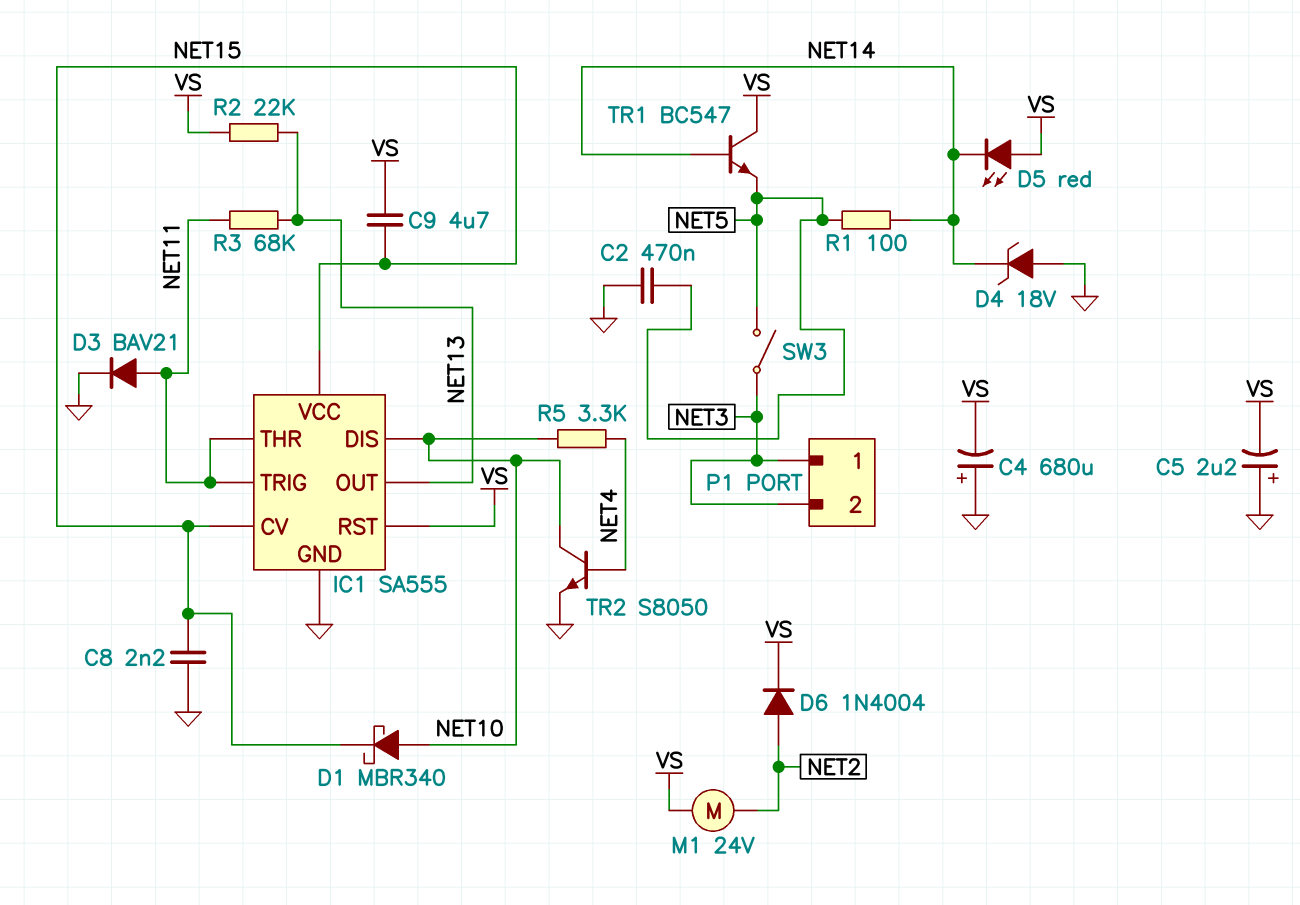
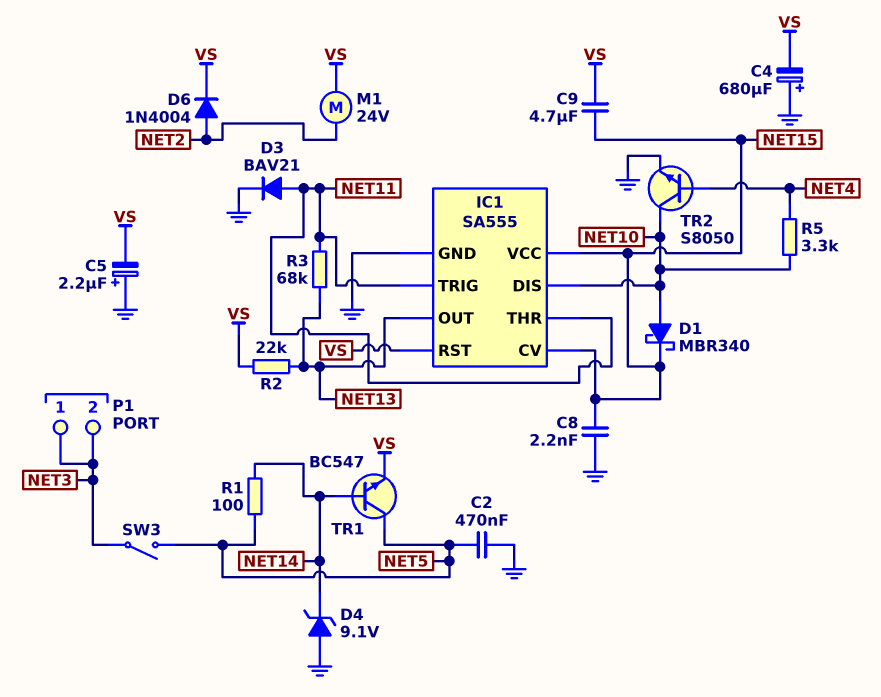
D4: zener 18V (A GND, K NET14) -> zener 9.1V (A GND, K NET14)
D5: LED red (A VS, K NET14) -> none
TR1: NPN BC547 (B NET14, C VS, E NET5) -> NPN BC547 (B NET14, C NET5, E VS)

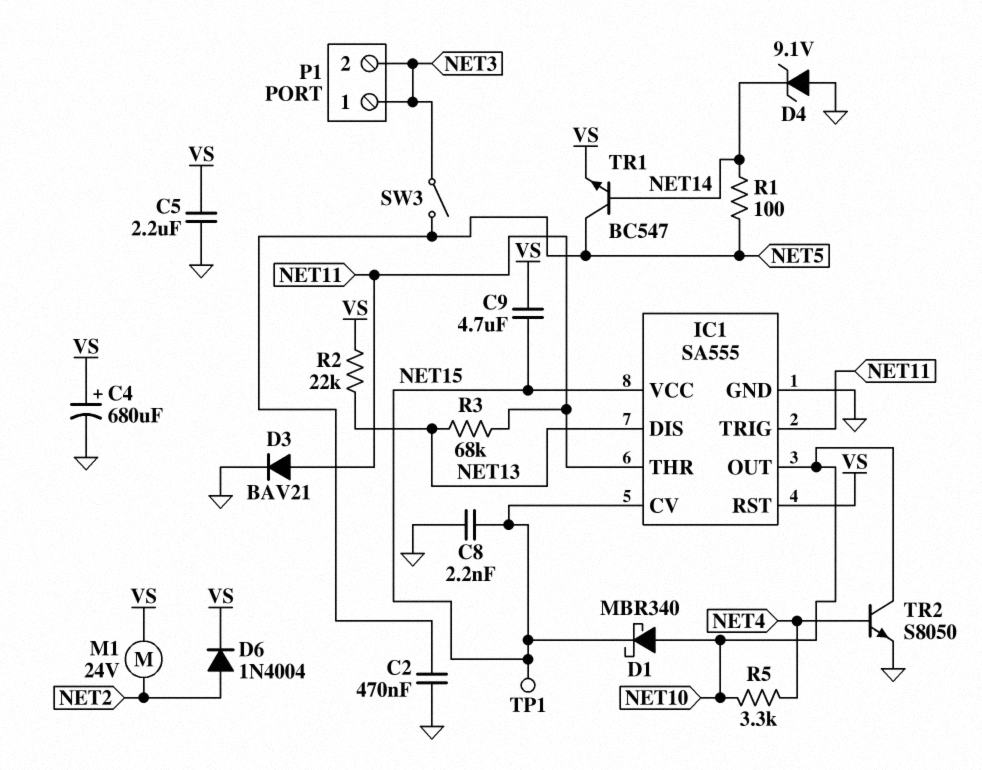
C4: 680uF (plus GND, minus VS) -> 680uF (plus VS, minus GND)
C5: 2.2uF (plus GND, minus VS) -> 2.2uF (GND, VS)
IC1 pin DIS: NET10 -> NET13
IC1 pin OUT: NET13 -> NET10
TP1: none -> test point (NET15)

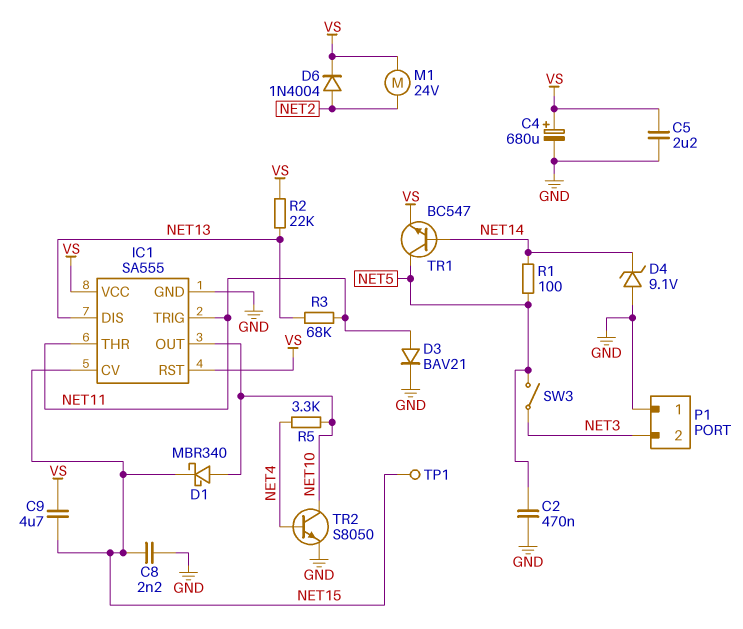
IC1 pin VCC: NET15 -> VS
P1 pin 1: NET3 -> GND

